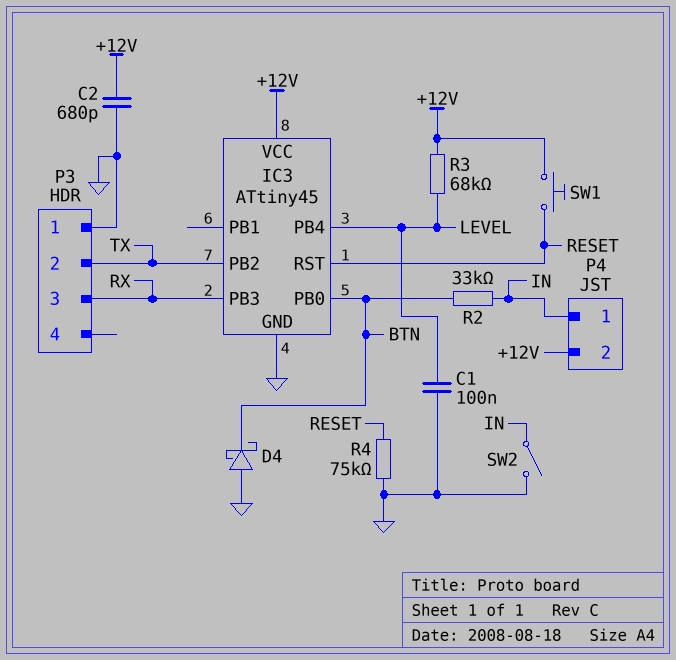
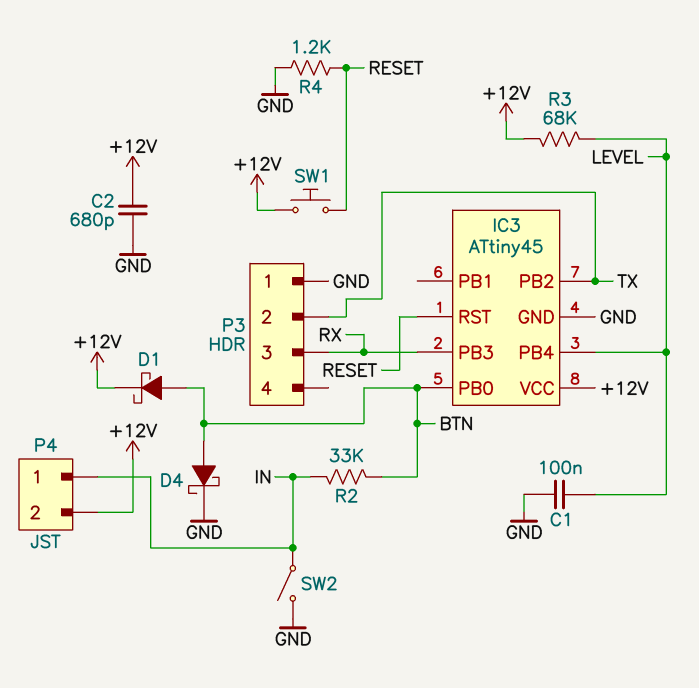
D1: none -> schottky (A BTN, K +12V)
D4: schottky (A GND, K BTN) -> schottky (A BTN, K GND)
R4: 75k (GND, RESET) -> 1.2k (GND, RESET)

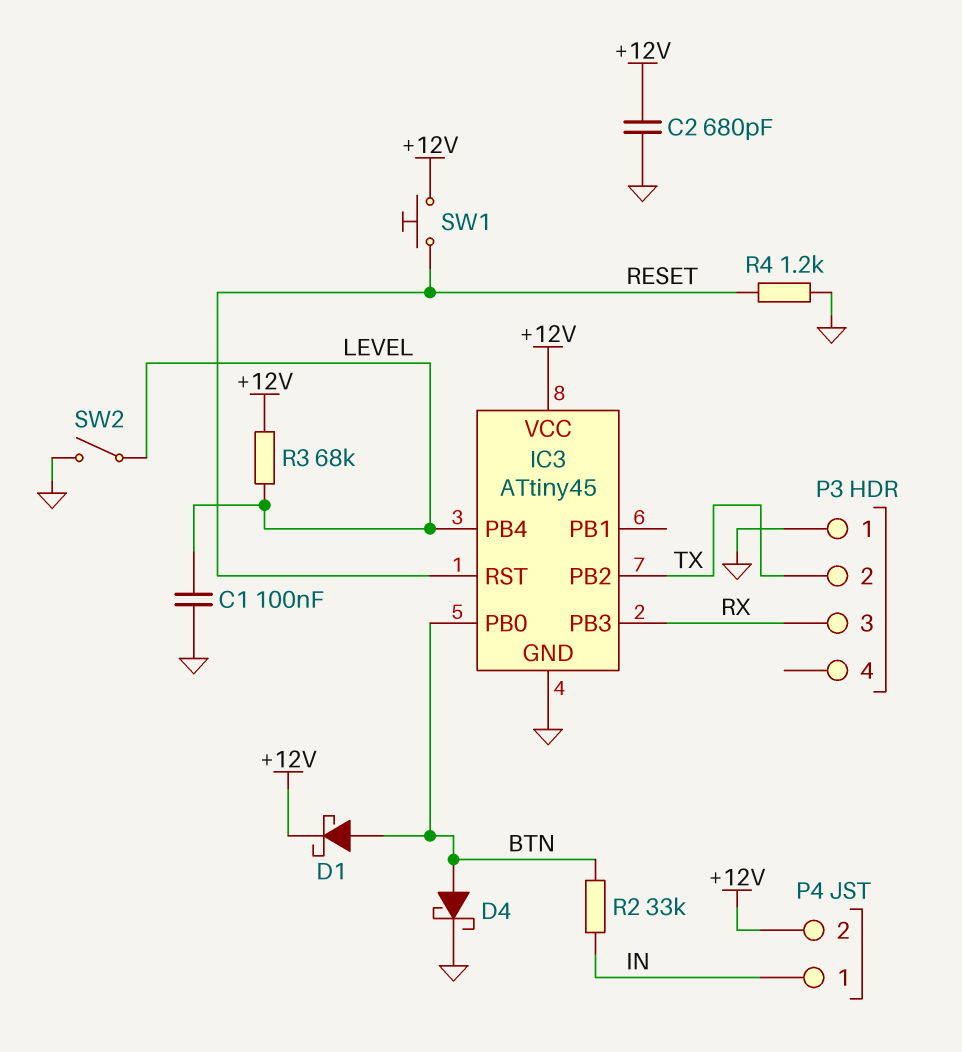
SW2: switch (GND, IN) -> switch (GND, LEVEL)

